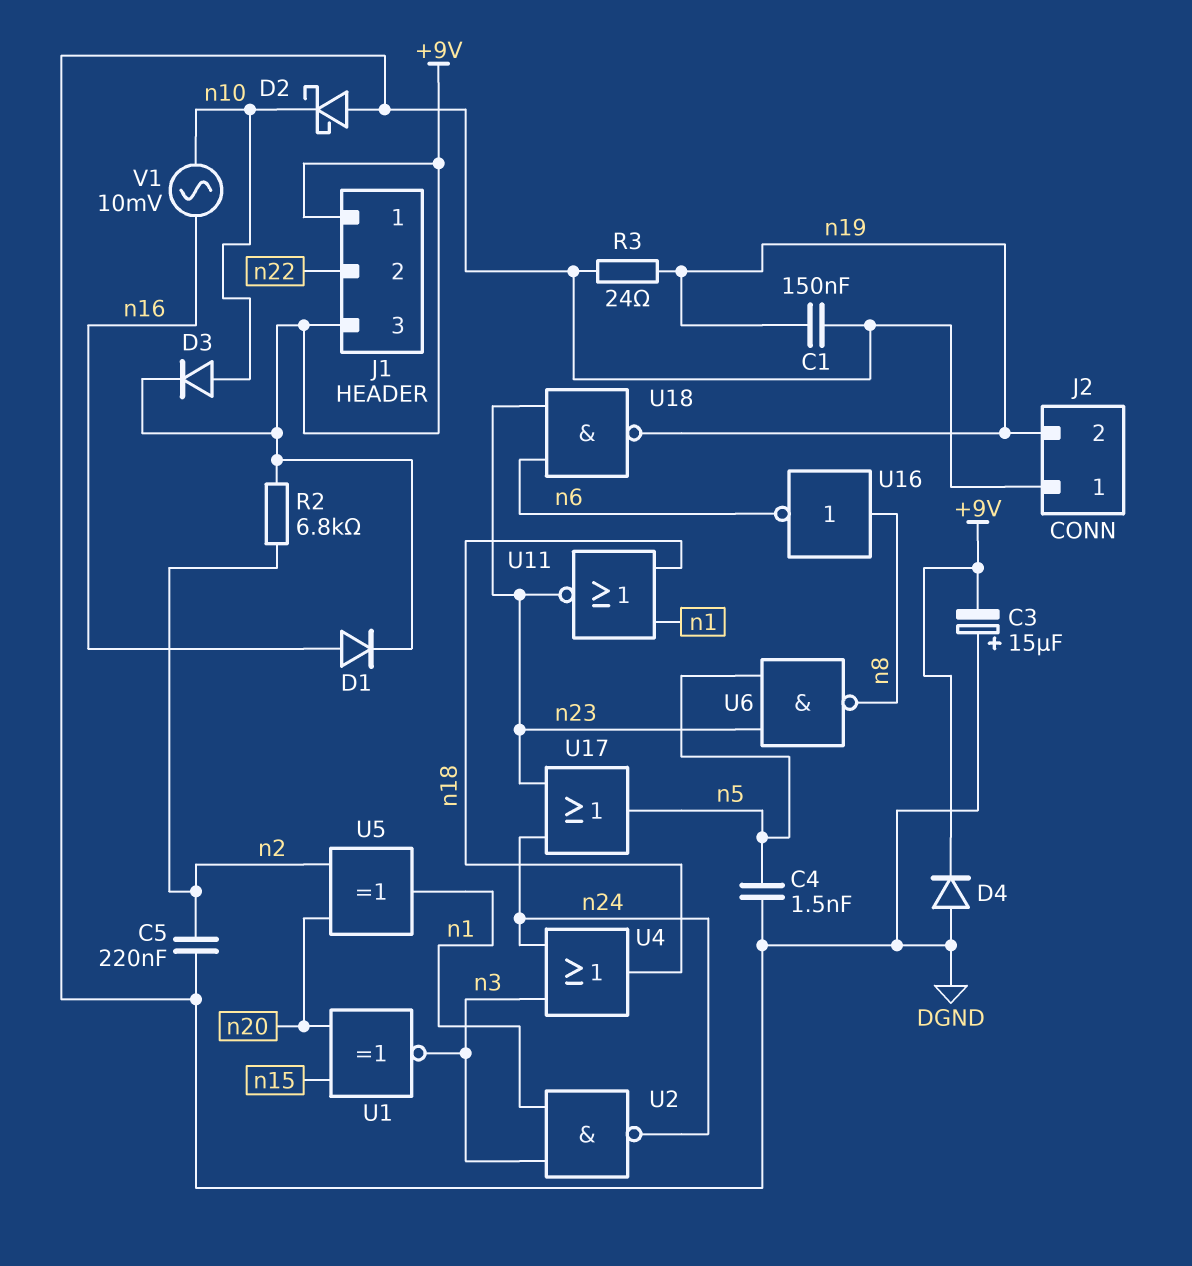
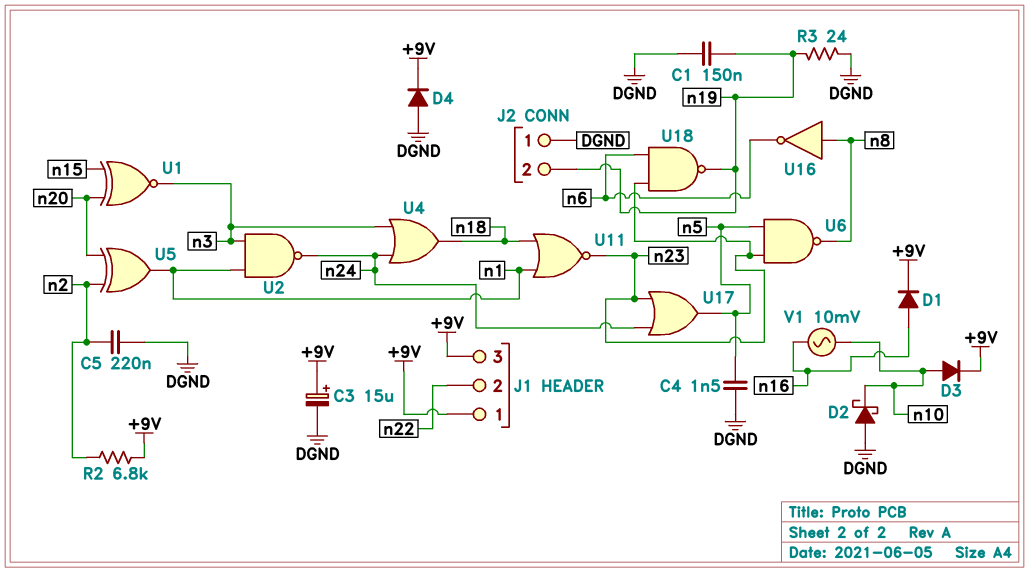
C3: 15uF (plus DGND, minus +9V) -> 15uF (plus +9V, minus DGND)

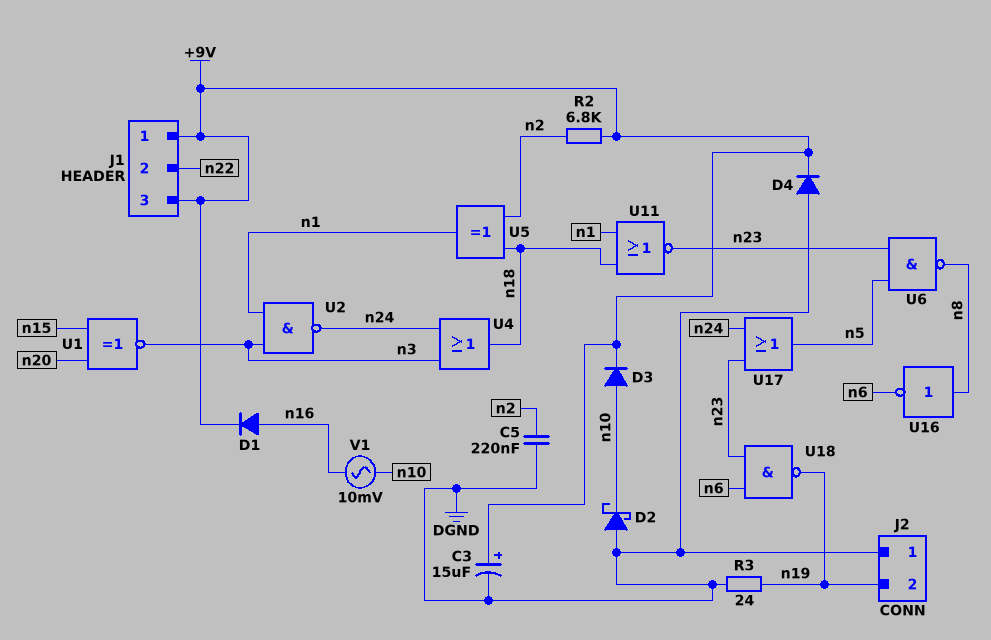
C1: 150nF (DGND, n19) -> none
C4: 1.5nF (DGND, n5) -> none
U5: XOR (in n2, in n20, out n1) -> XOR (in n2, in n18, out n1)

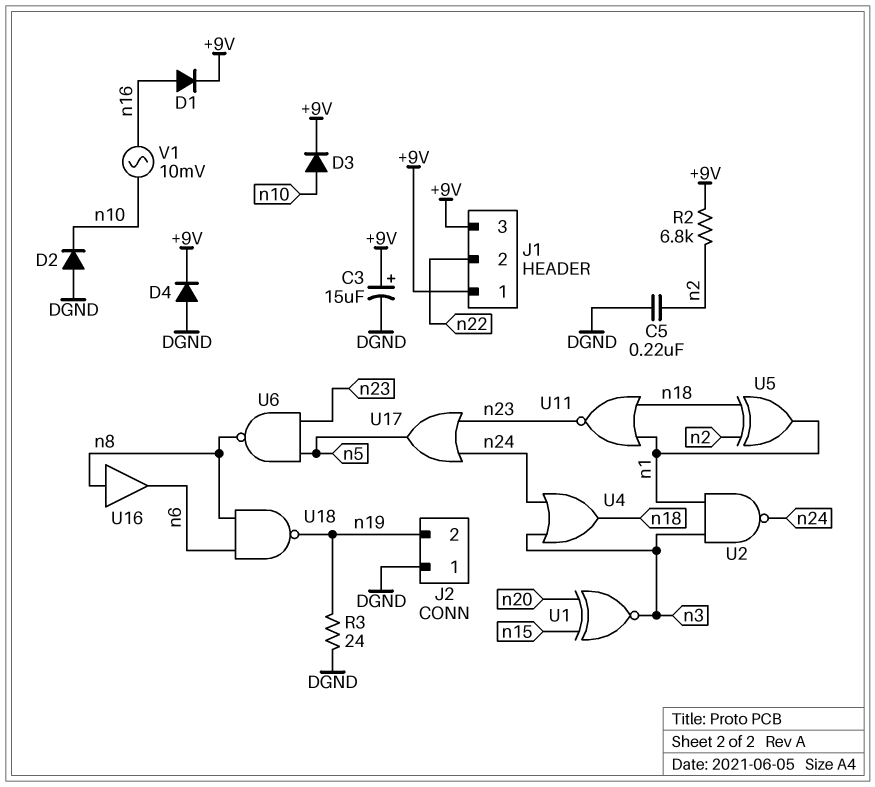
D2: schottky (A DGND, K n10) -> diode (A DGND, K n10)
U16: NOT (in n8, out n6) -> buffer (in n8, out n6)
U18: NAND (in n6, in n23, out n19) -> NAND (in n6, in n8, out n19)

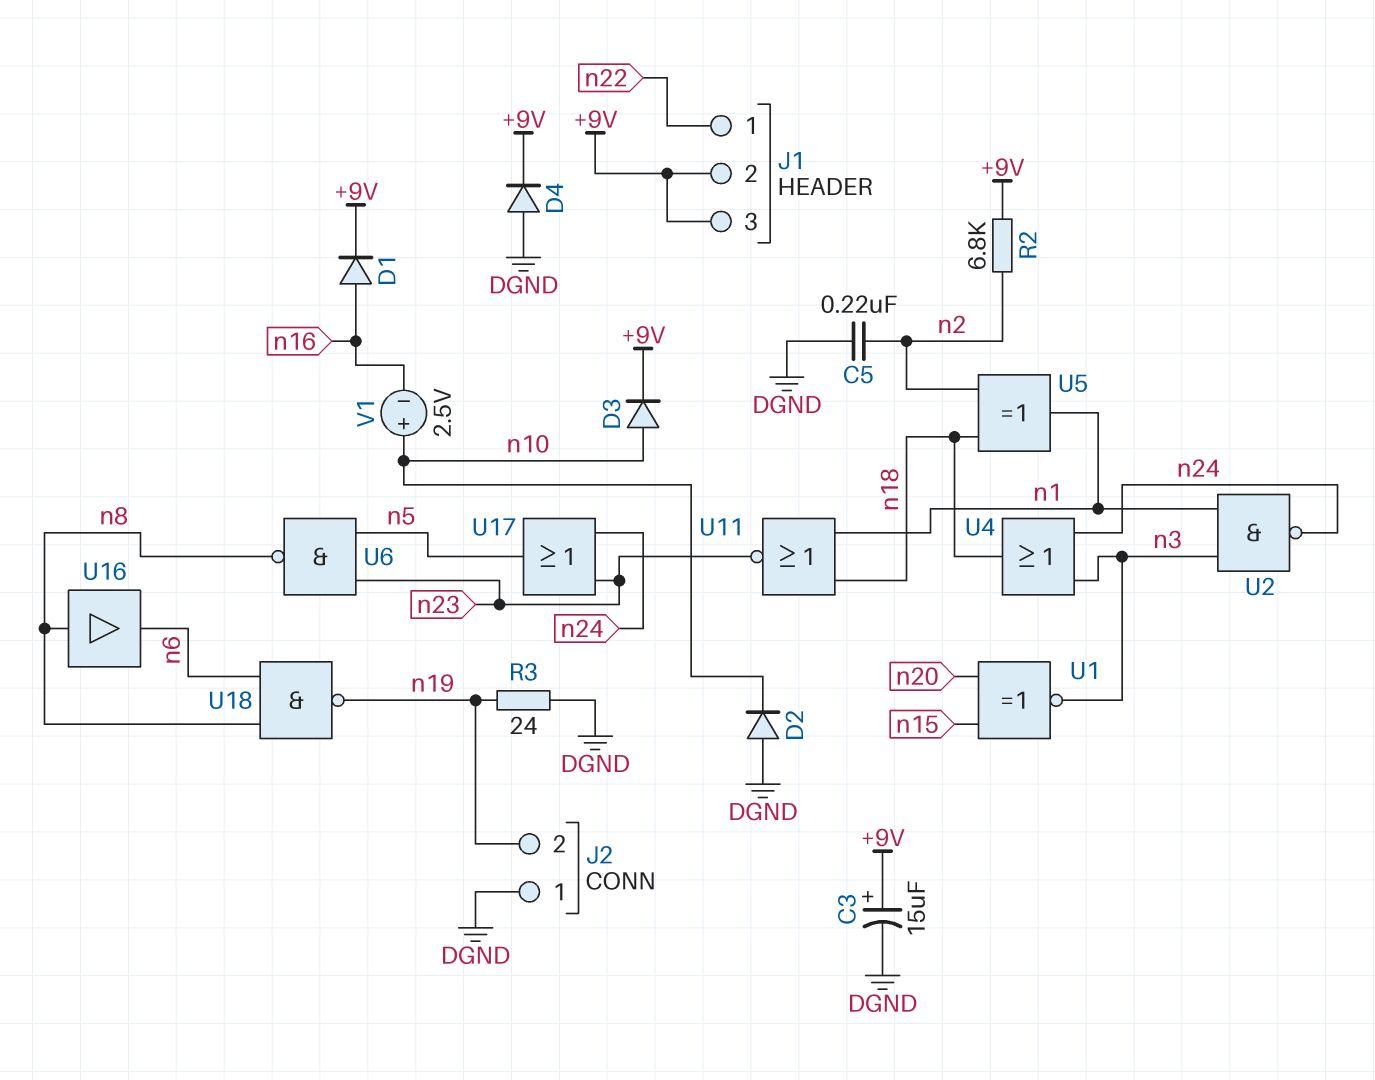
J1 pin 1: +9V -> n22
J1 pin 2: n22 -> +9V
V1: AC 10mV (n10, n16) -> 2.5V (plus n10, minus n16)

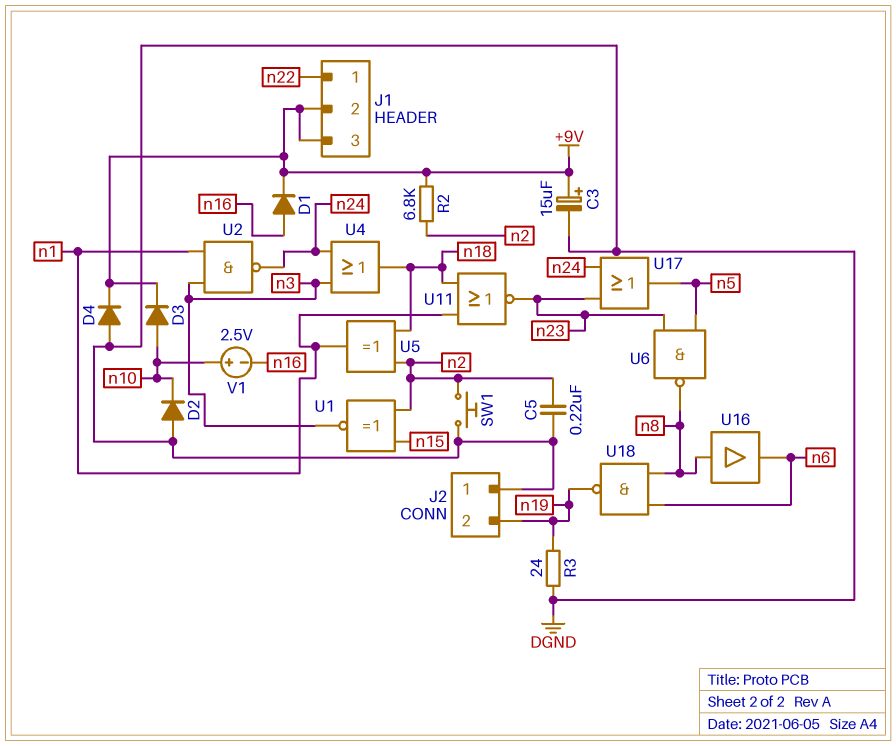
SW1: none -> button (DGND, n2)
U1: XNOR (in n15, in n20, out n3) -> XNOR (in n2, in n15, out n3)

